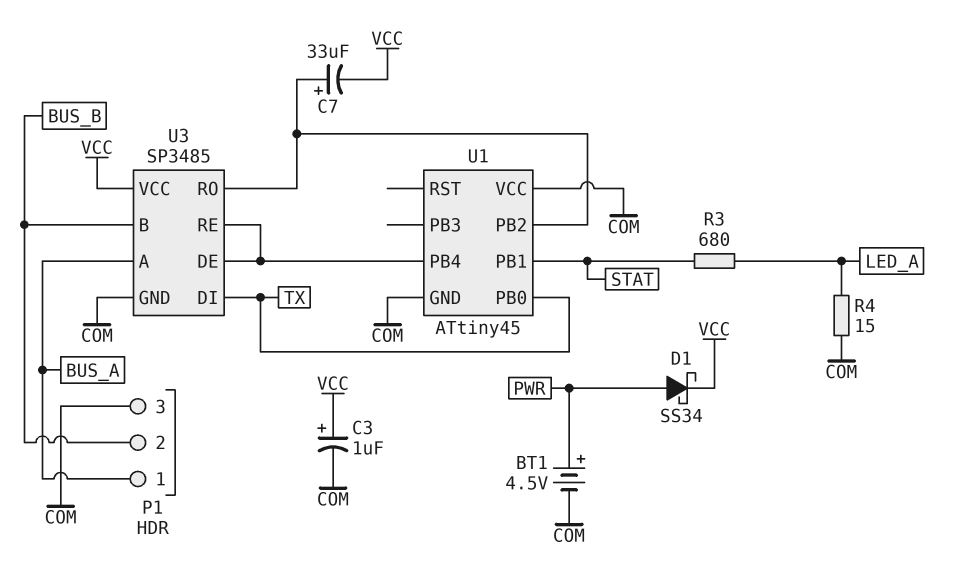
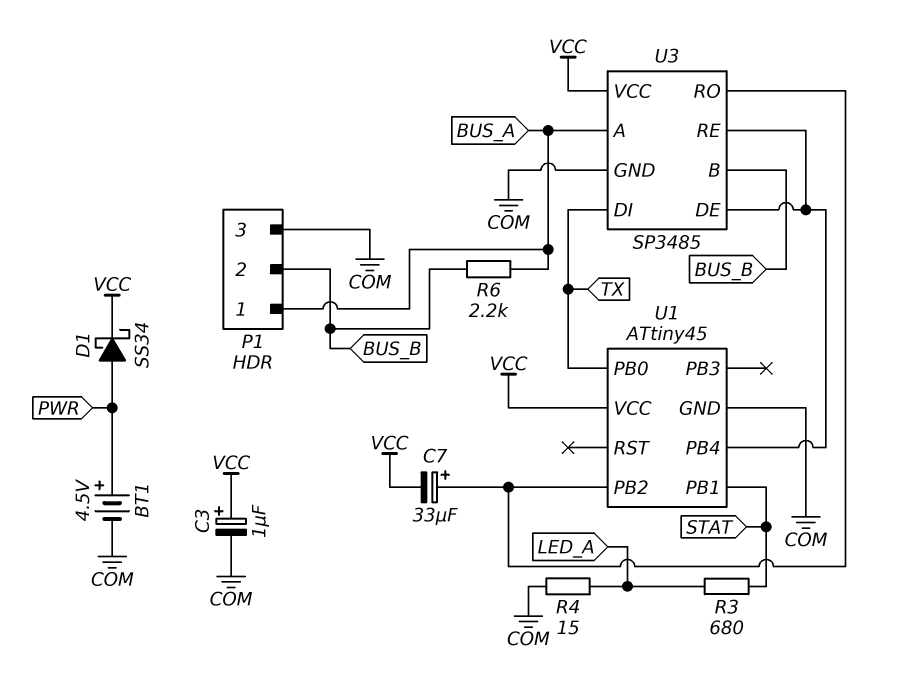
R6: none -> 2.2k (BUS_A, BUS_B)
U1 pin VCC: COM -> VCC

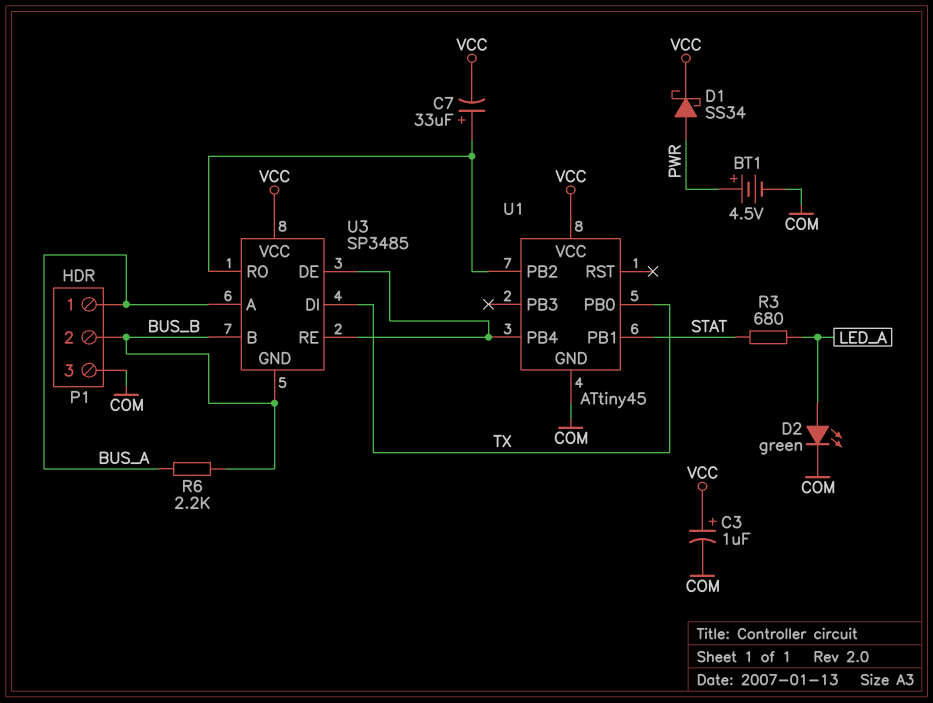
D2: none -> LED green (A LED_A, K COM)
R4: 15 (COM, LED_A) -> none
U3 pin GND: COM -> BUS_B

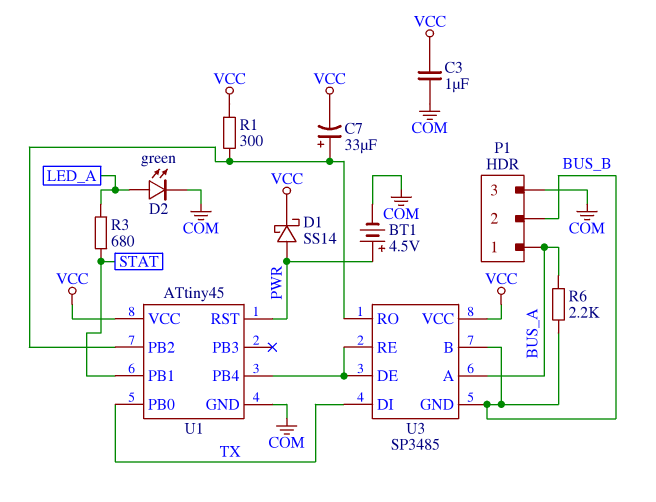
C3: 1uF (plus VCC, minus COM) -> 1uF (COM, VCC)
D1: schottky SS34 (A PWR, K VCC) -> schottky SS14 (A PWR, K VCC)
R1: none -> 300 (U1/PB2, VCC)
U1 pin RST: none -> PWR

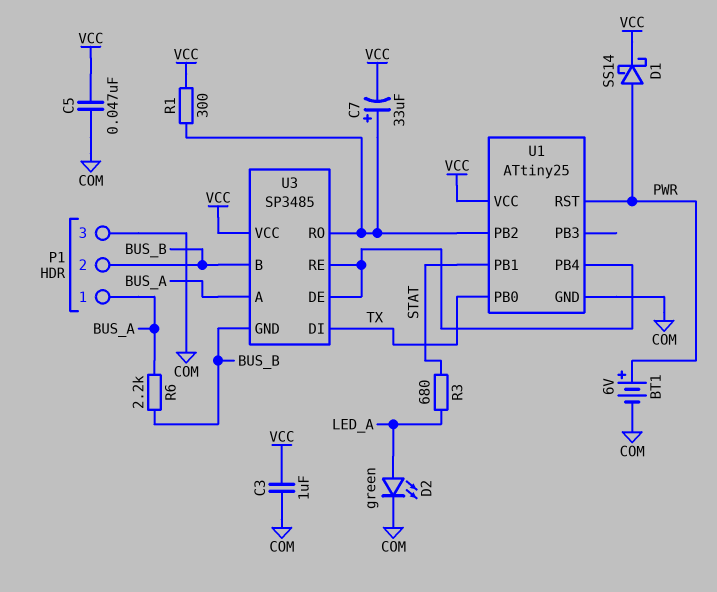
BT1: 4.5V (plus PWR, minus COM) -> 6V (plus PWR, minus COM)
C5: none -> 47nF (COM, VCC)
U1: ATtiny45 -> ATtiny25

